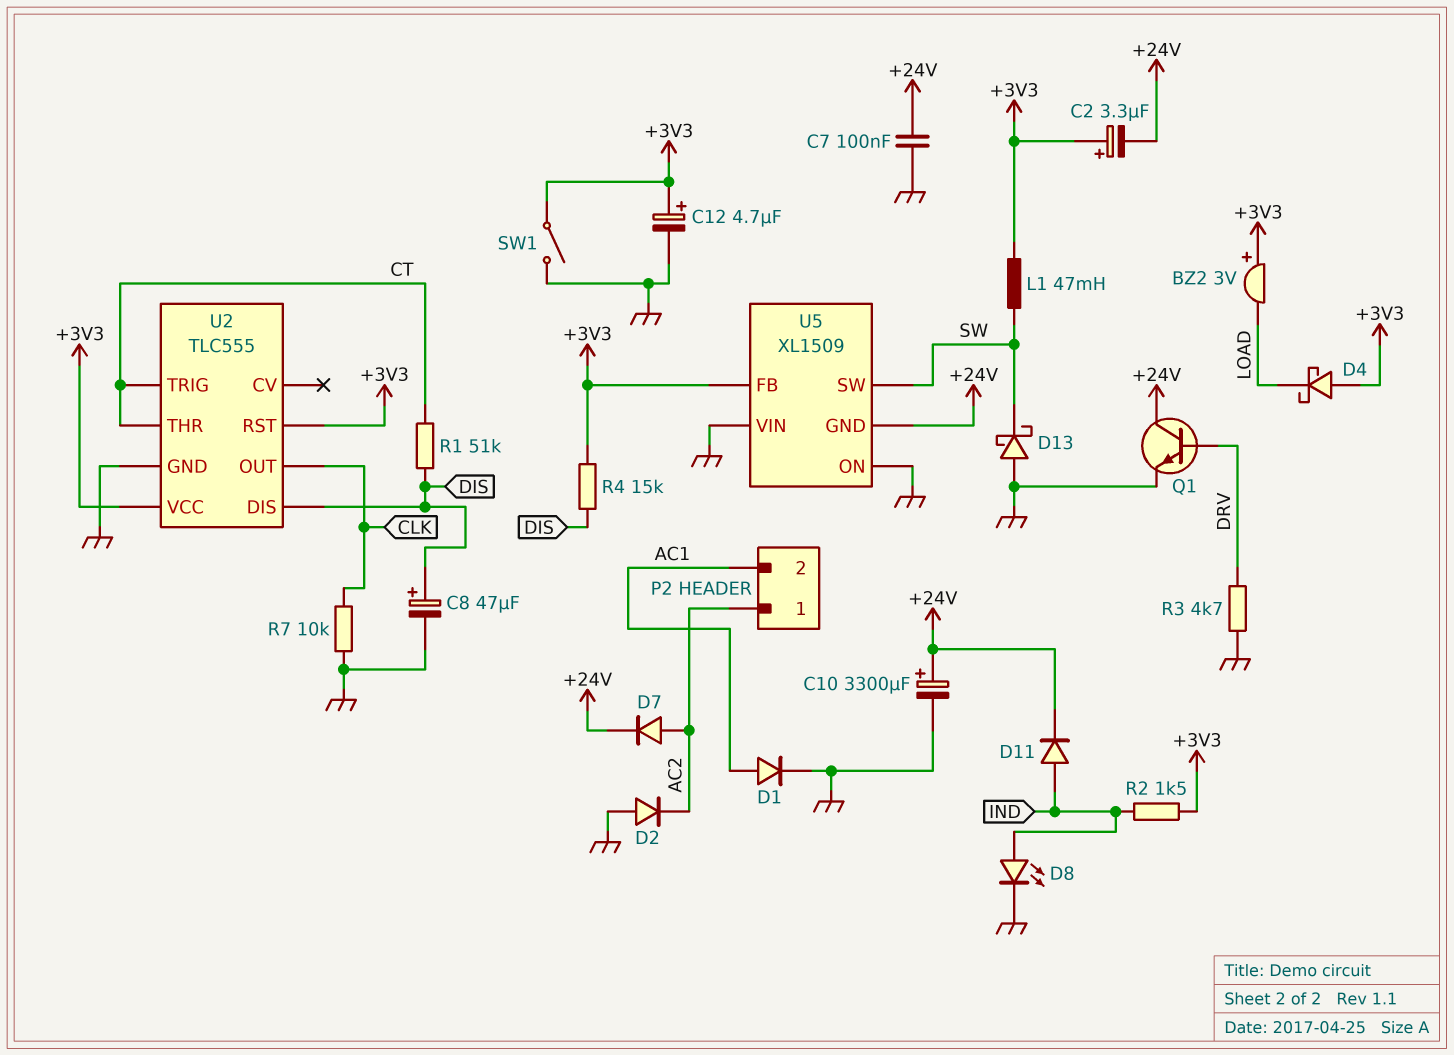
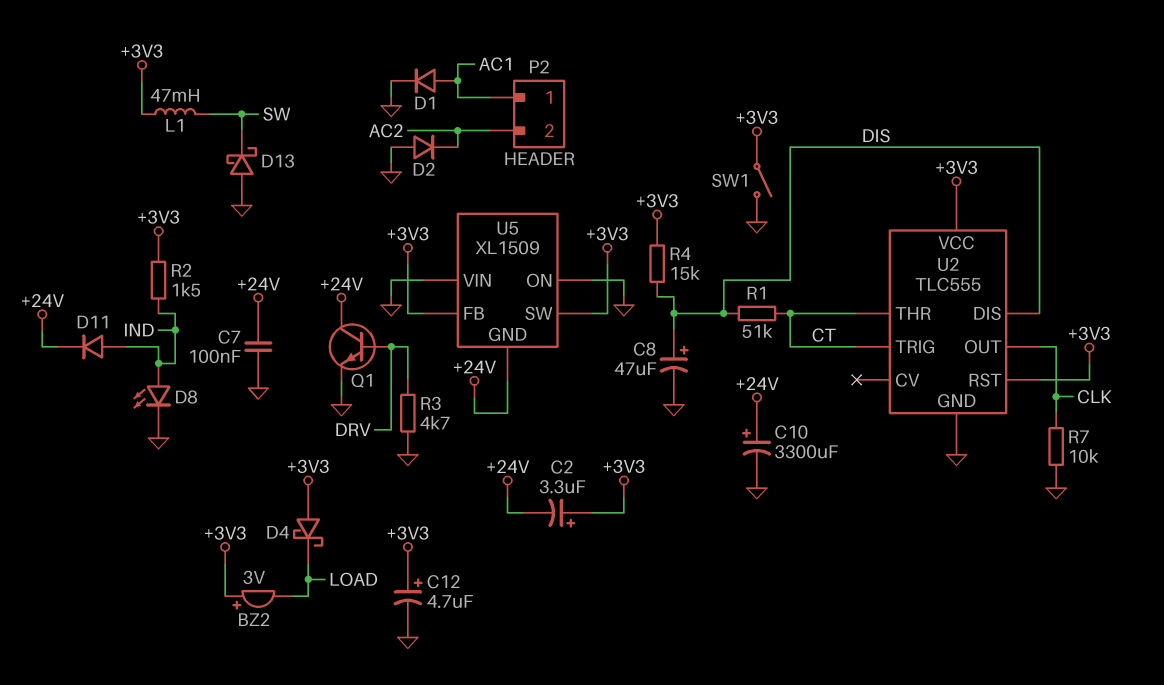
D7: diode (A AC2, K +24V) -> none
P2 pin 1: AC2 -> AC1
P2 pin 2: AC1 -> AC2
U5 pin SW: SW -> +3V3

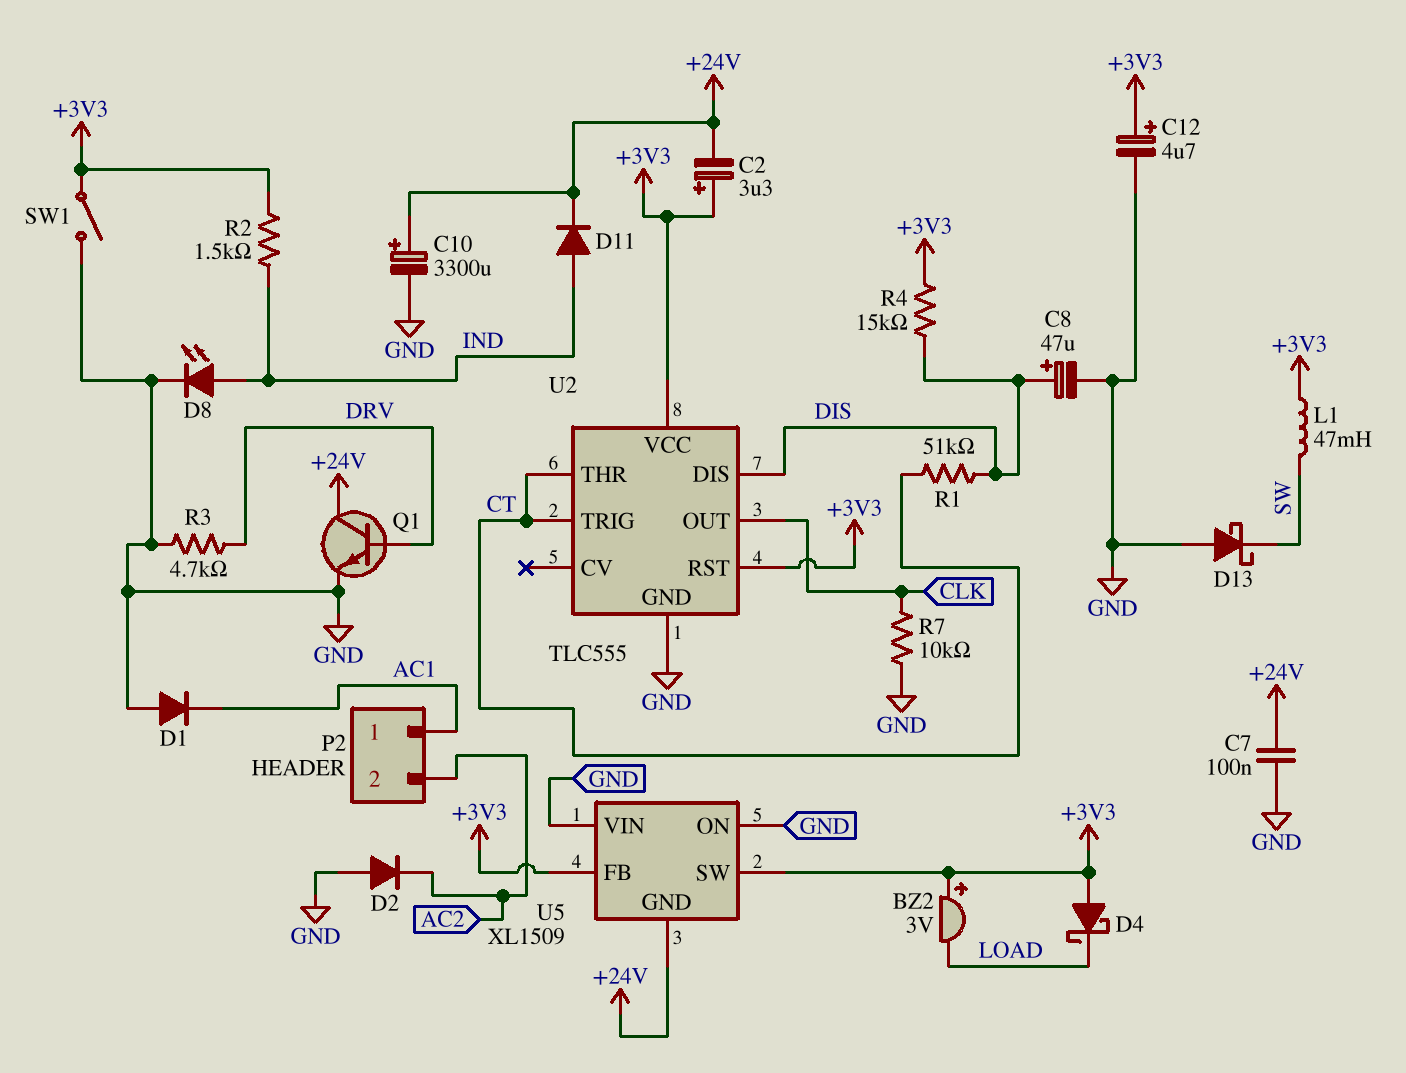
D1: diode (A AC1, K GND) -> diode (A GND, K AC1)

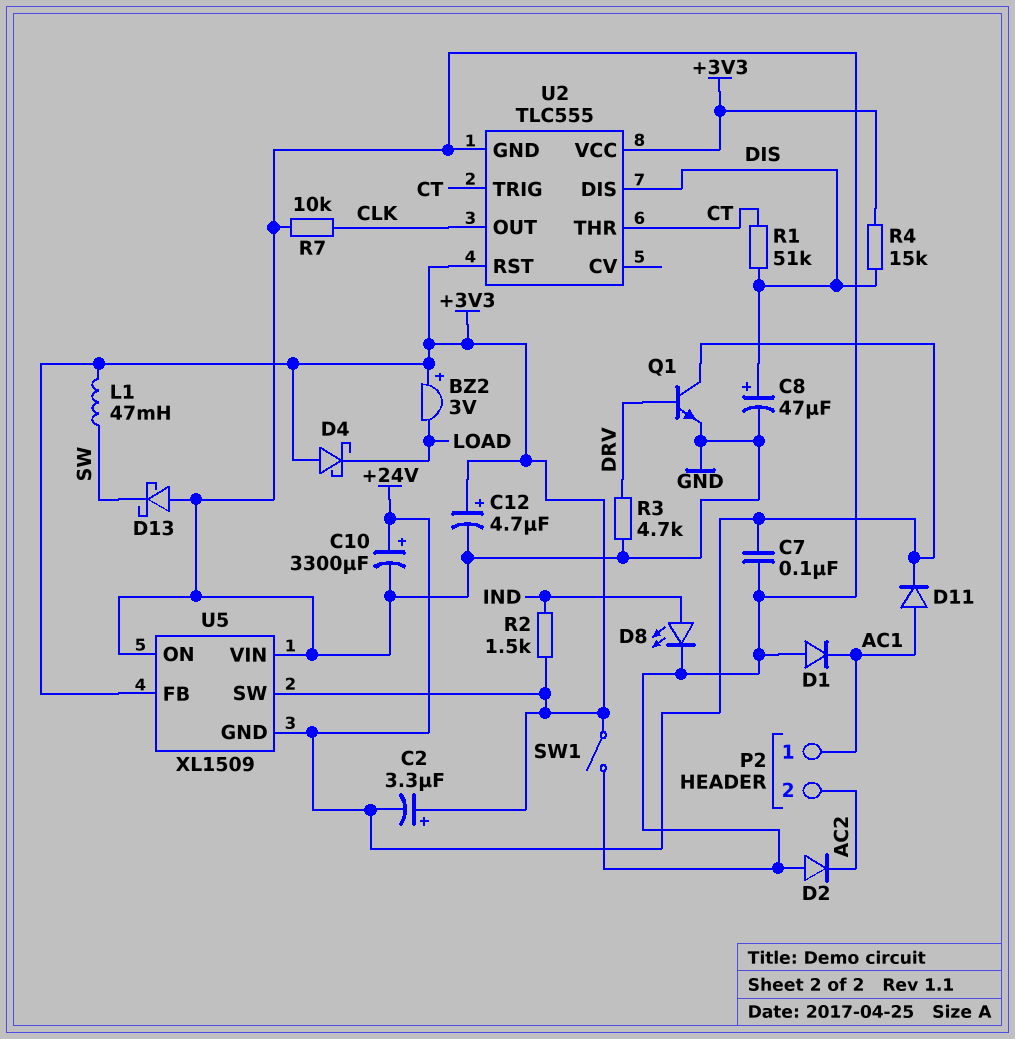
D11: diode (A IND, K +24V) -> diode (A AC1, K +24V)

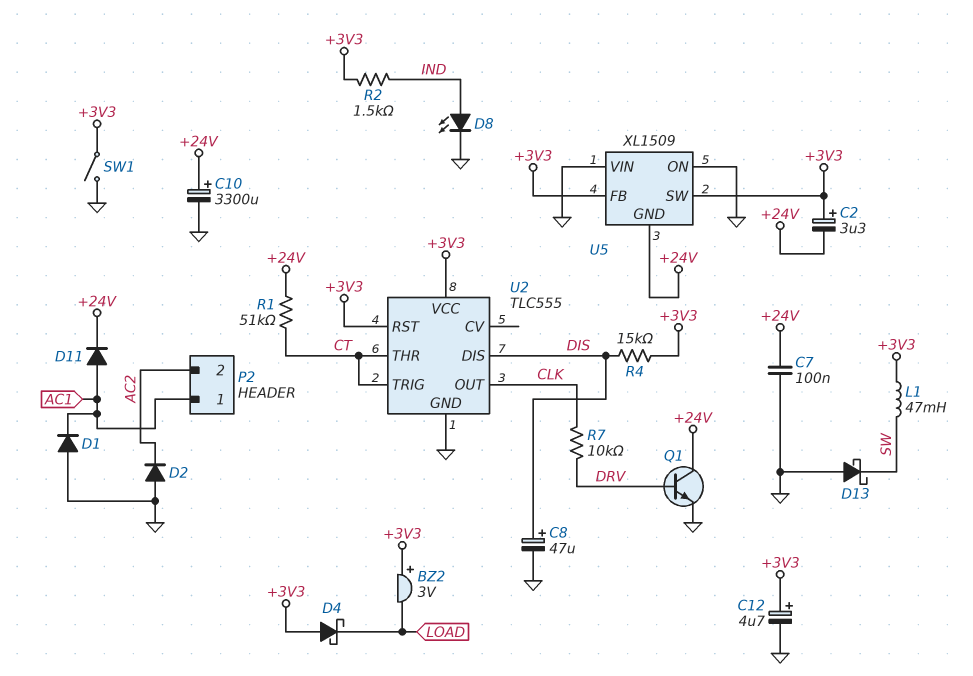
R1: 51k (CT, DIS) -> 51k (+24V, CT)
R3: 4.7k (DRV, GND) -> none
R7: 10k (CLK, GND) -> 10k (CLK, DRV)

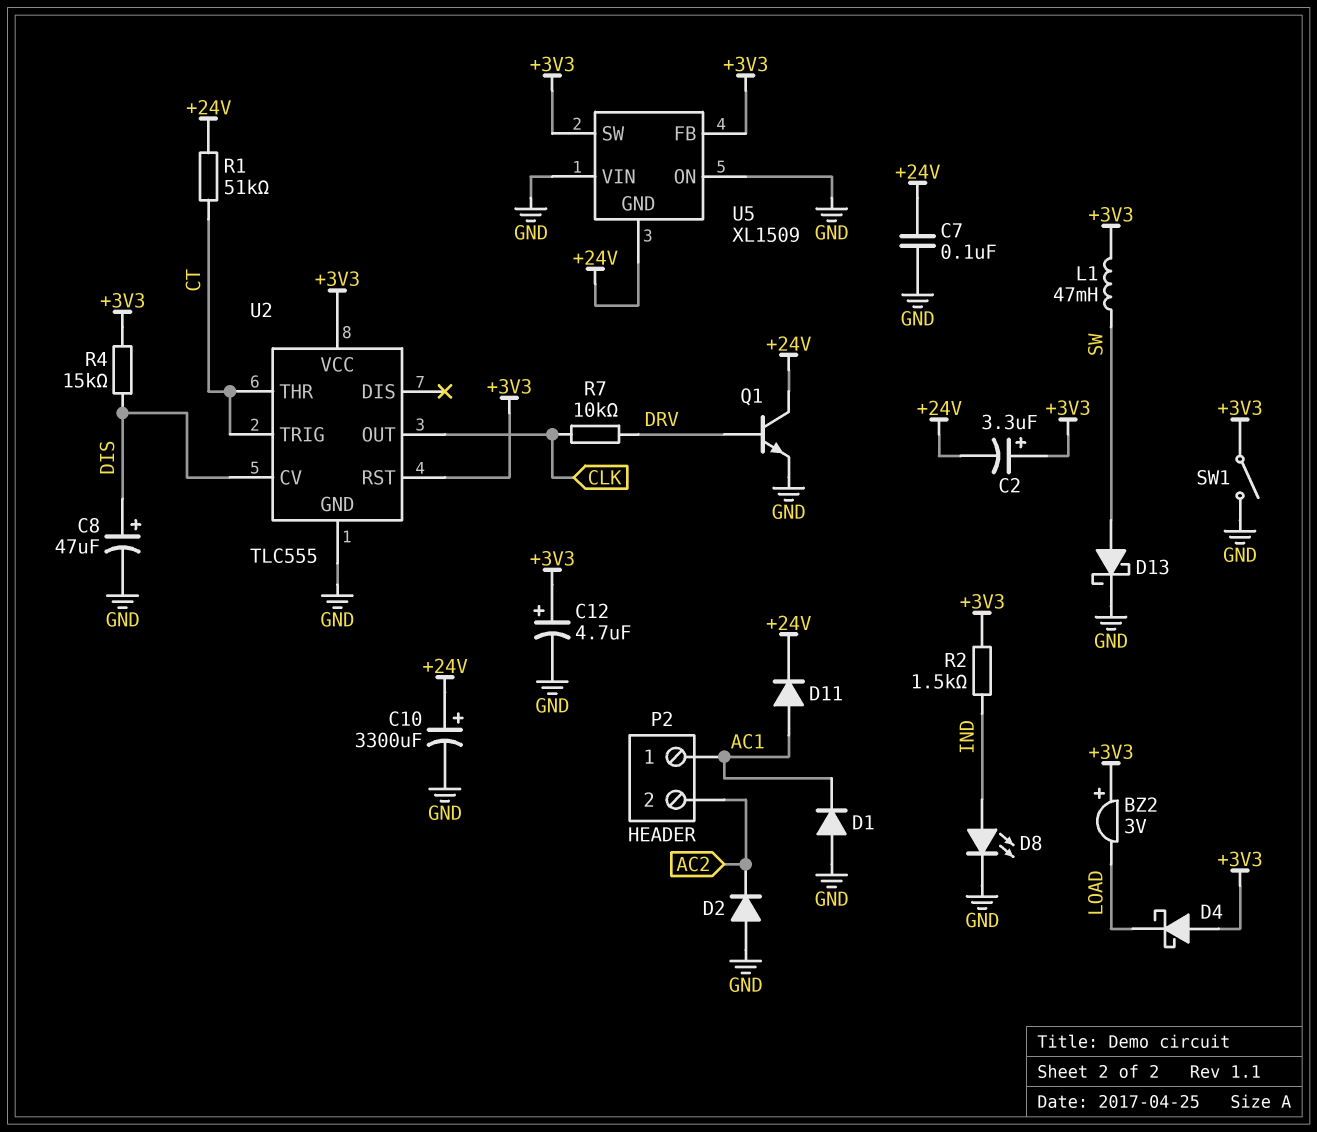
D13: schottky (A GND, K SW) -> schottky (A SW, K GND)
U2 pin CV: none -> DIS
U2 pin DIS: DIS -> none

